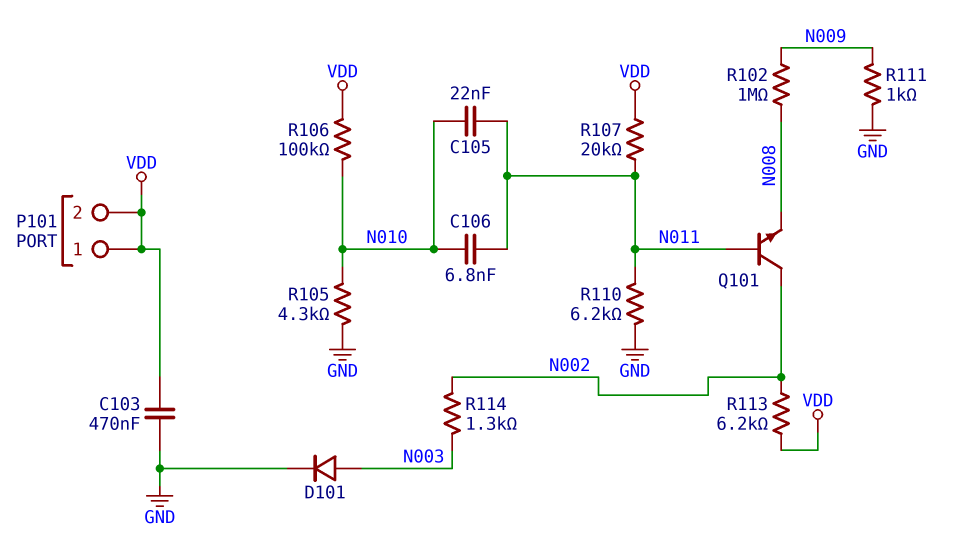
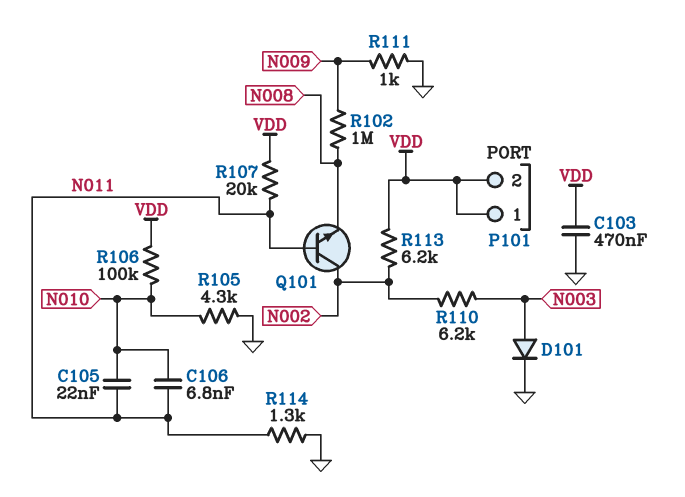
R110: 6.2k (GND, N011) -> 6.2k (N002, N003)
R114: 1.3k (N002, N003) -> 1.3k (GND, N011)

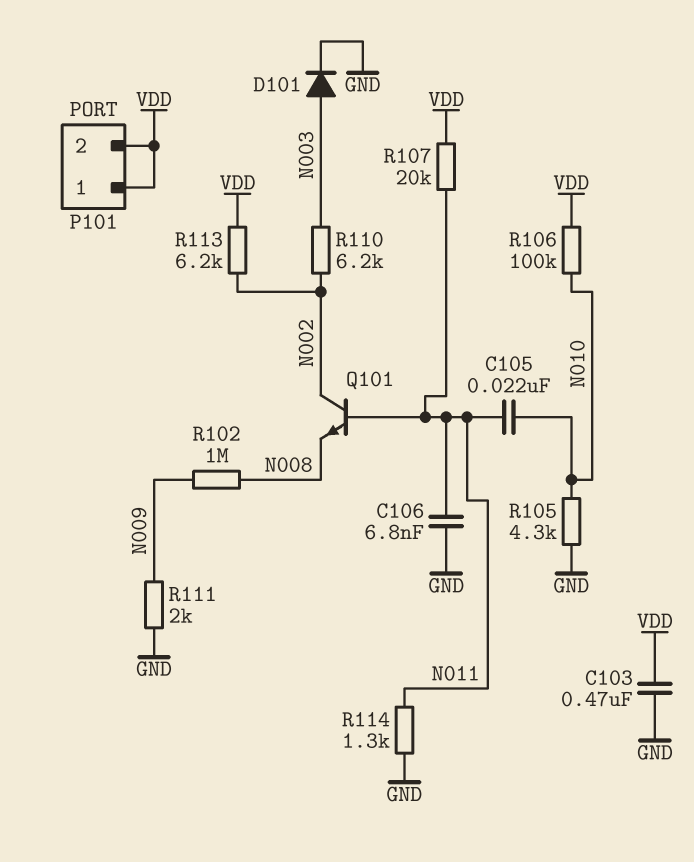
C106: 6.8nF (N010, N011) -> 6.8nF (GND, N011)
R111: 1k (GND, N009) -> 2k (GND, N009)

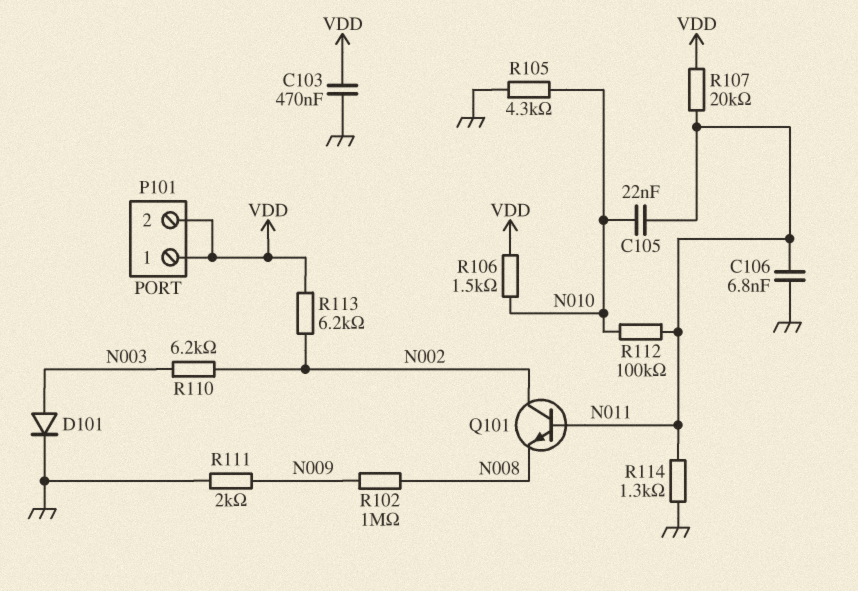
R106: 100k (N010, VDD) -> 1.5k (N010, VDD)
R112: none -> 100k (N010, N011)

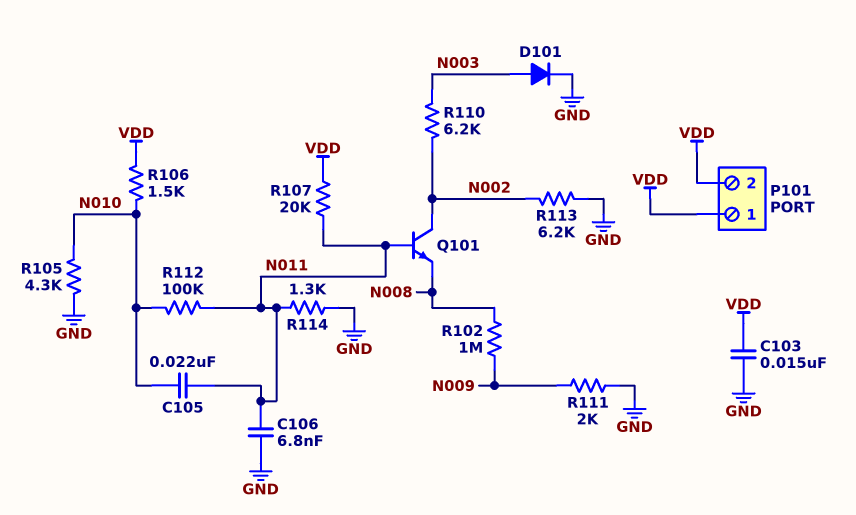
C103: 470nF (GND, VDD) -> 15nF (GND, VDD)
R113: 6.2k (N002, VDD) -> 6.2k (GND, N002)

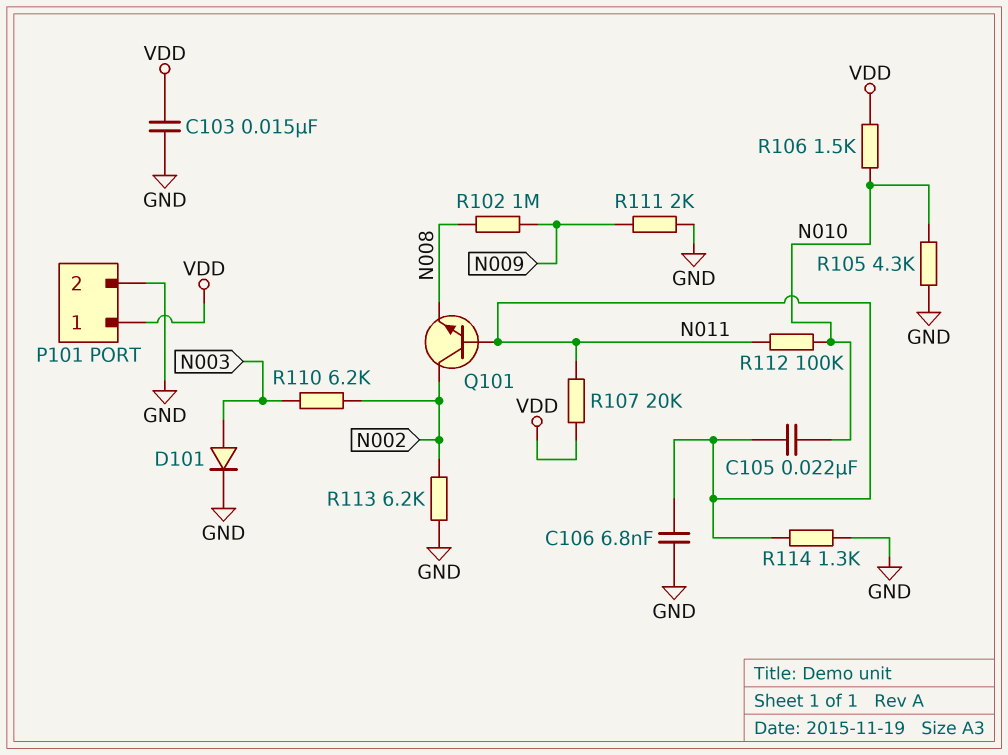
P101 pin 2: VDD -> GND

